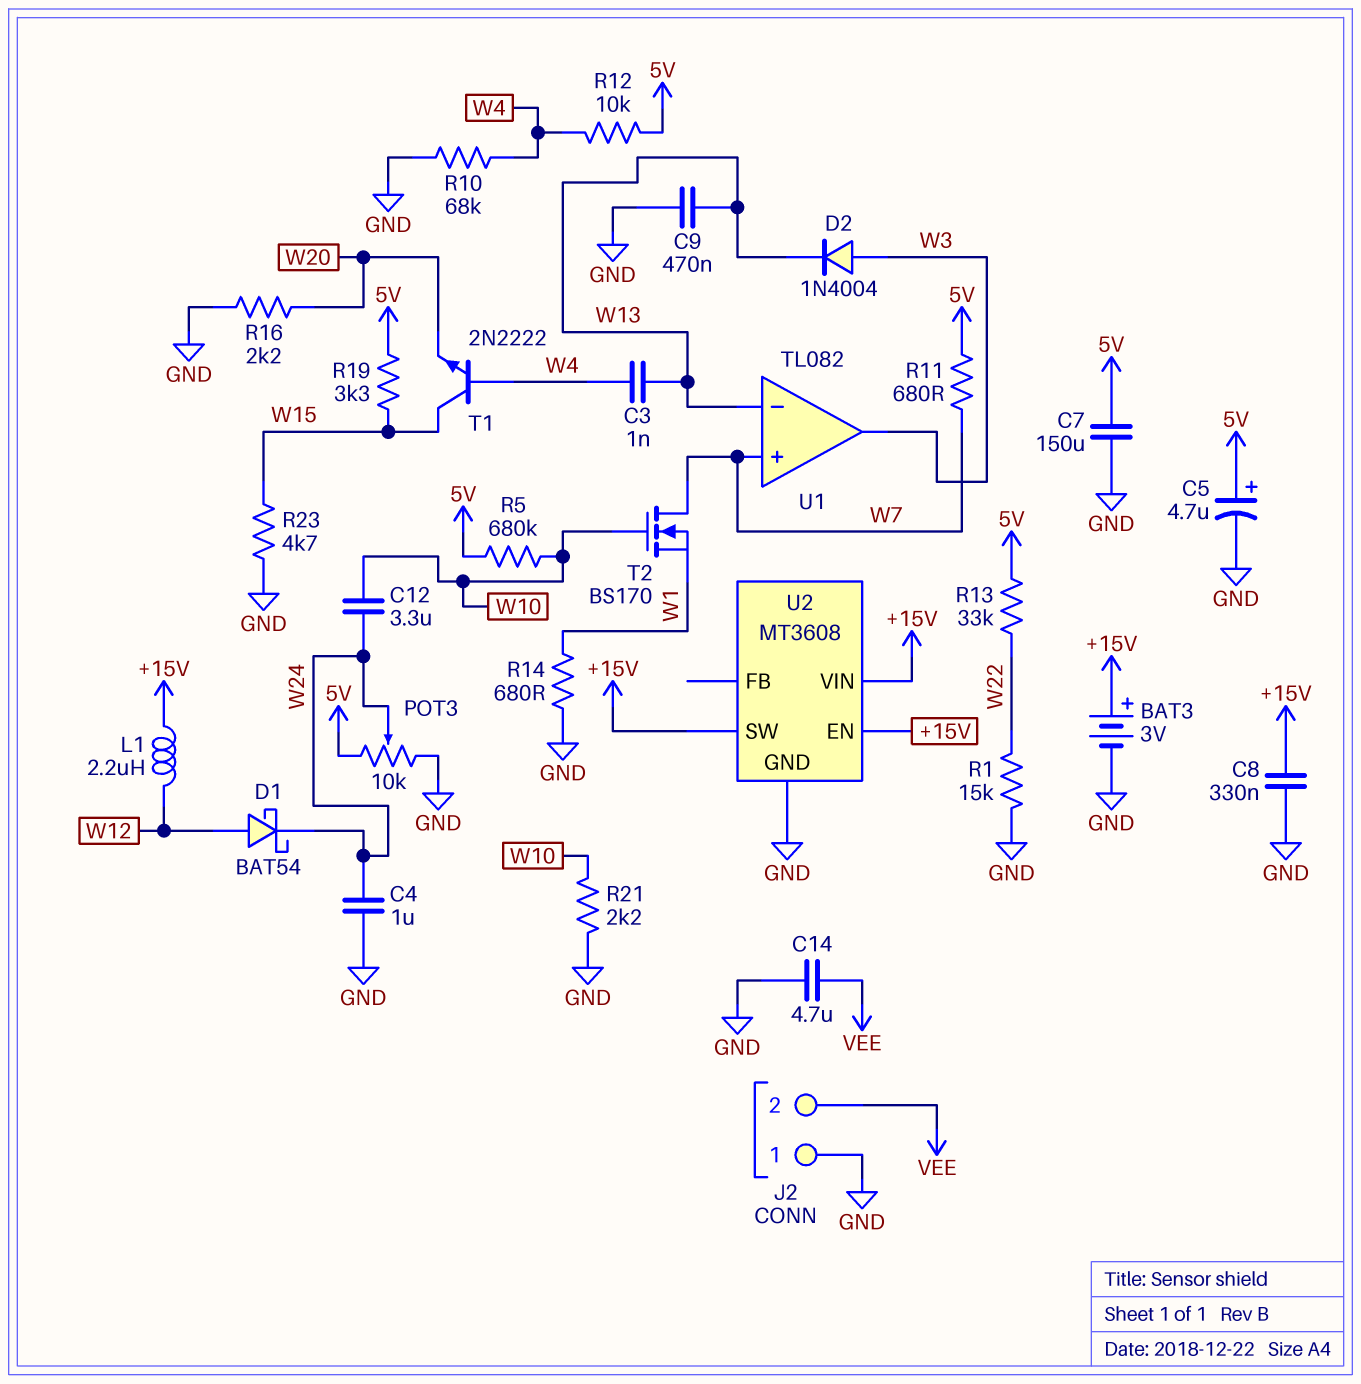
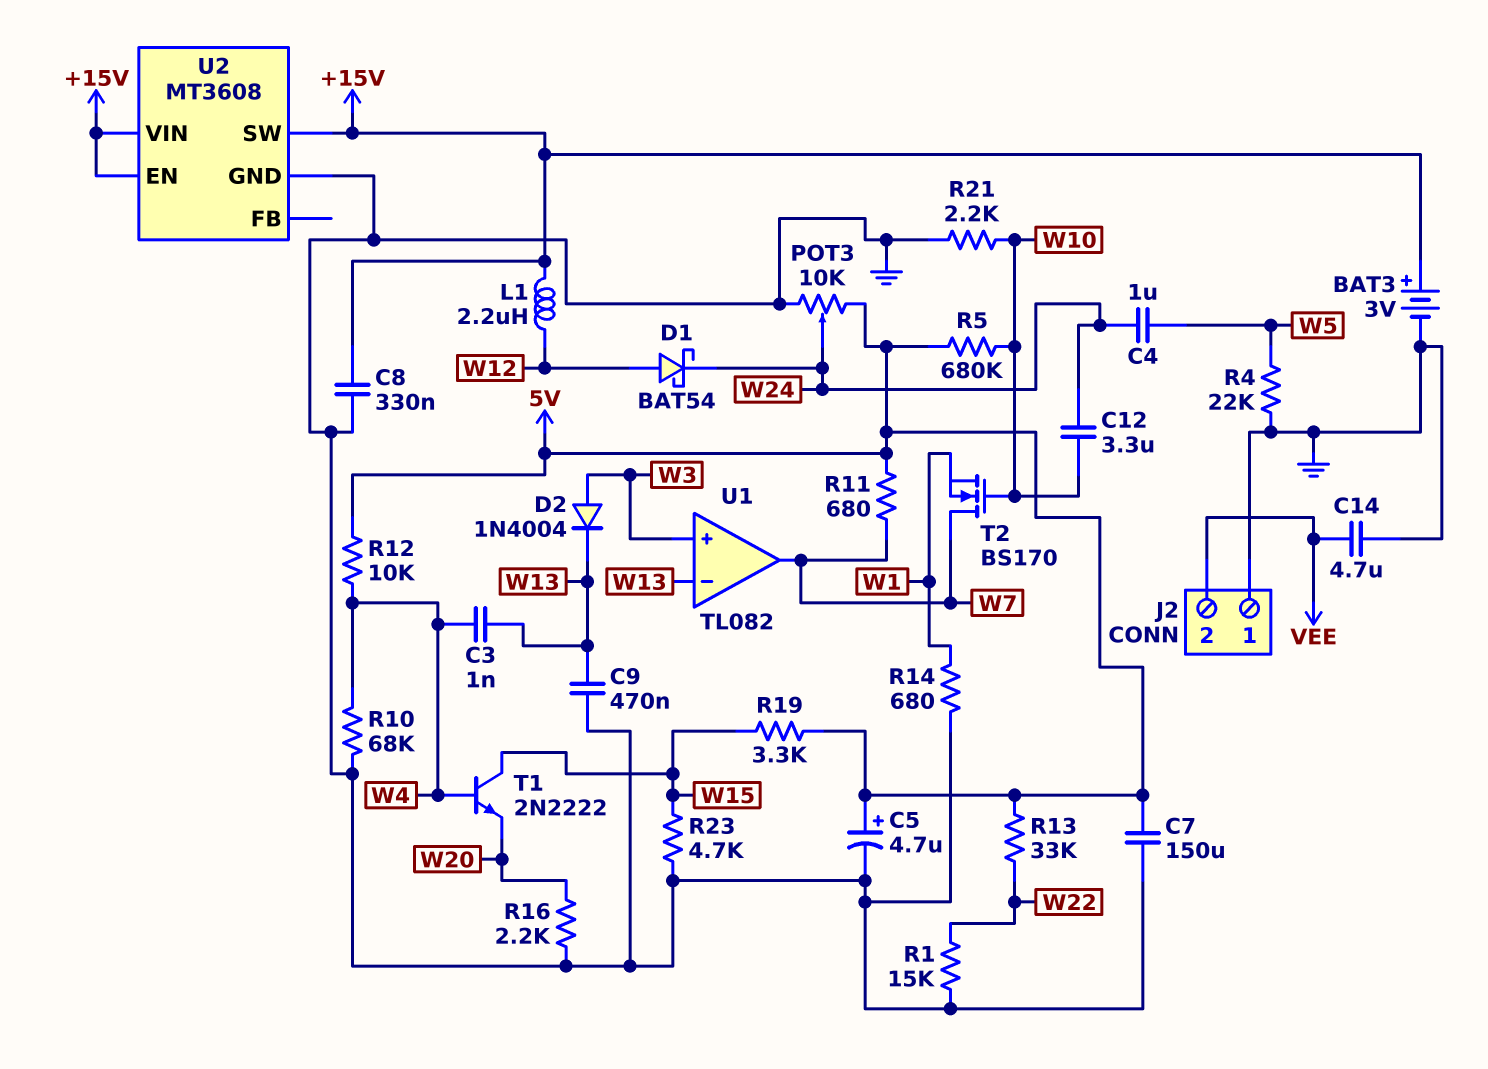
C4: 1uF (GND, W24) -> 1uF (W5, W24)
R4: none -> 22k (GND, W5)
U1 pin in+: W7 -> W3
U1 pin out: W3 -> W7

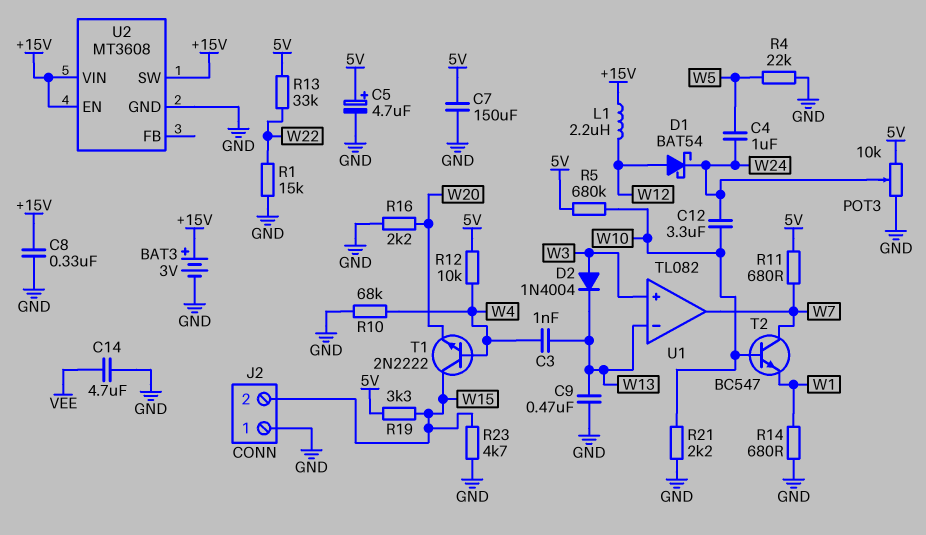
J2 pin 2: VEE -> W15
T2: NMOS BS170 (G W10, D W7, S W1) -> NPN BC547 (B W10, C W7, E W1)

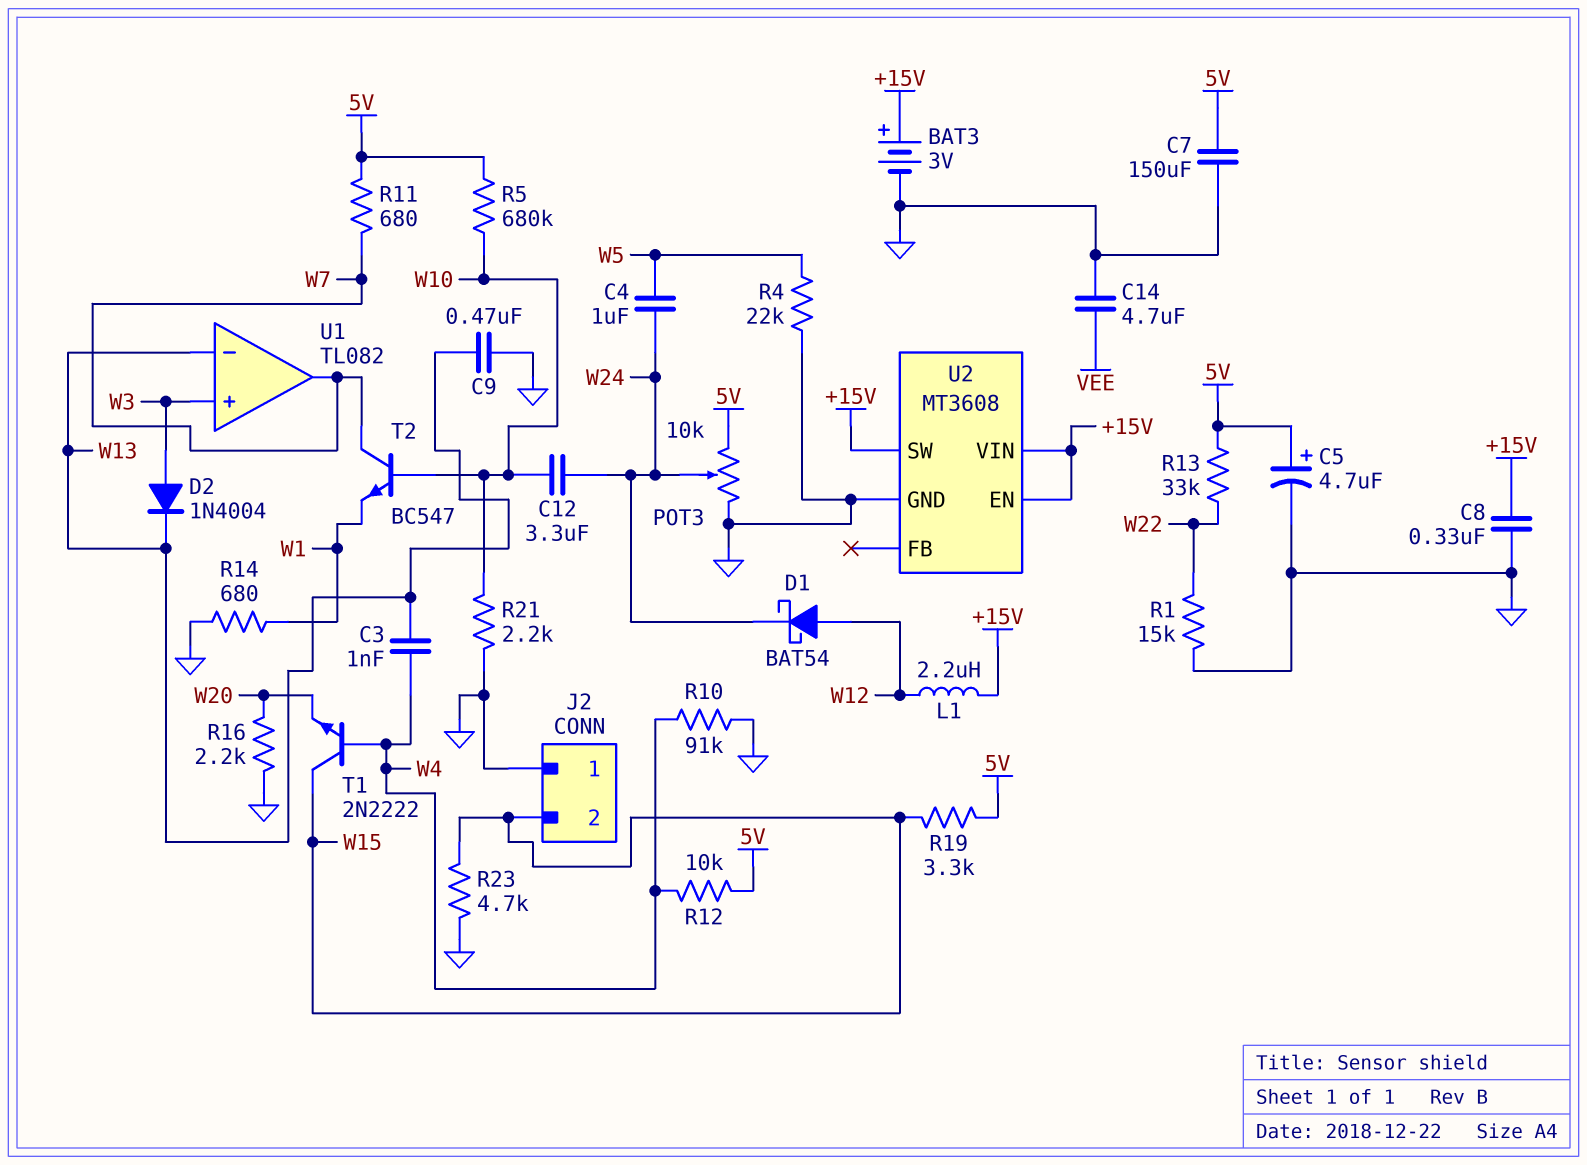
R10: 68k (GND, W4) -> 91k (GND, W4)

